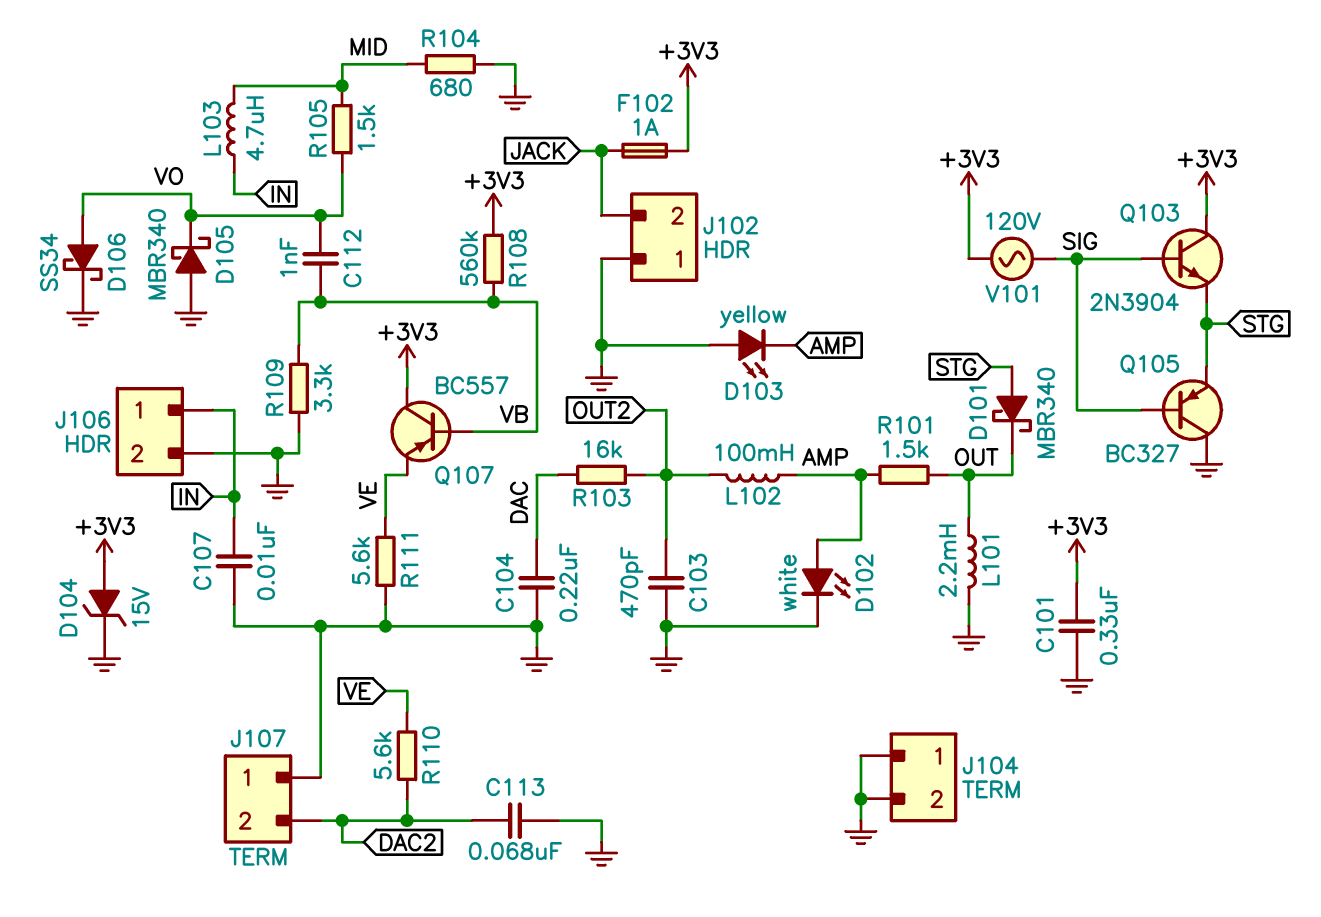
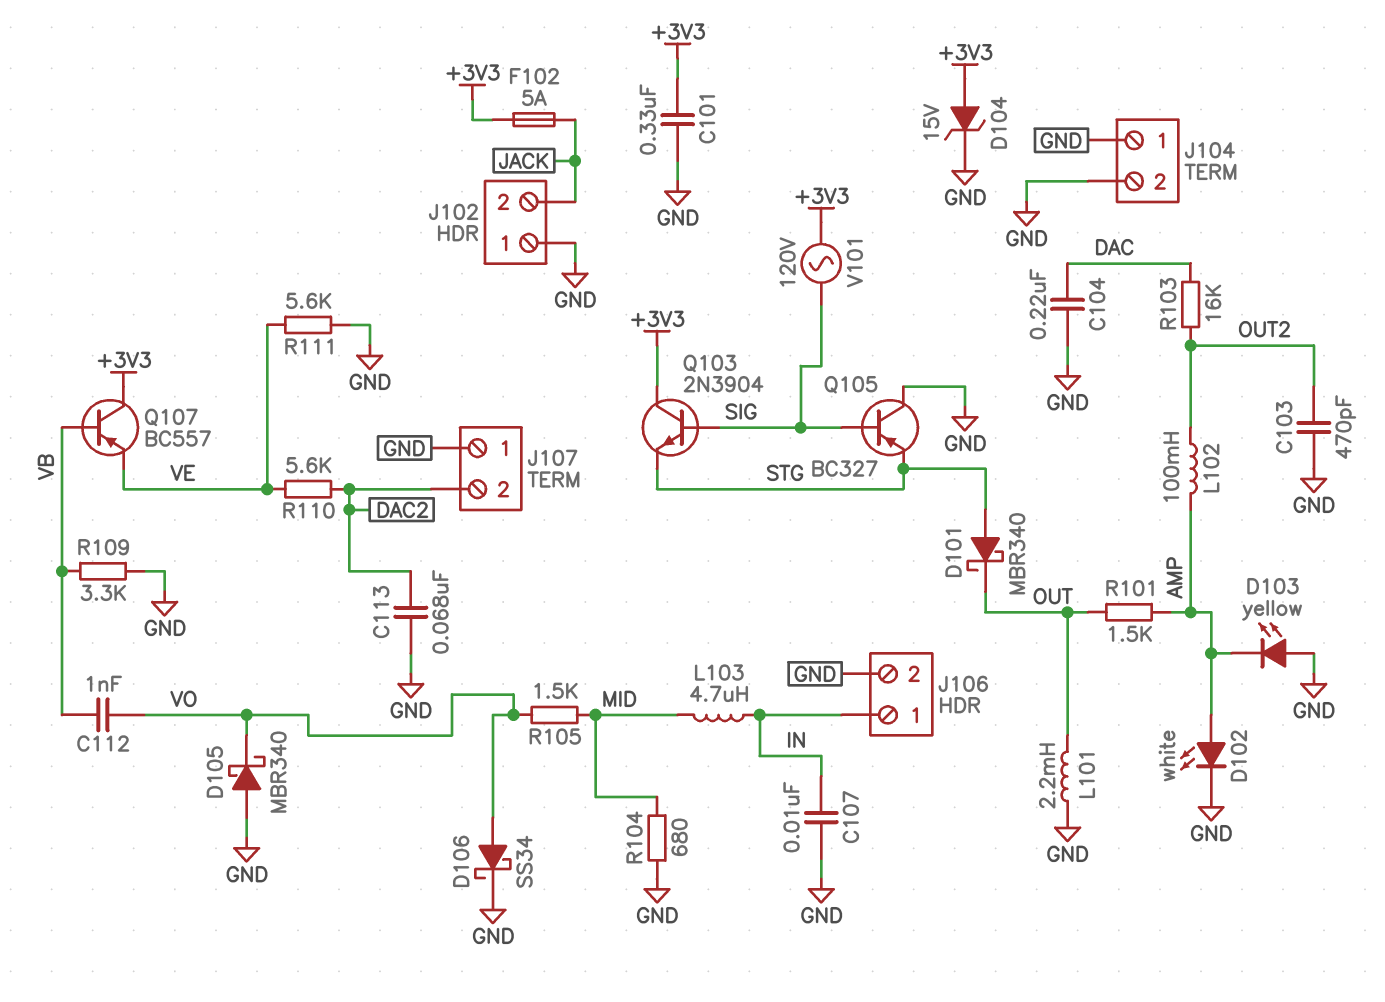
F102: 1A (+3V3, JACK) -> 5A (+3V3, JACK)
R108: 560k (+3V3, VB) -> none

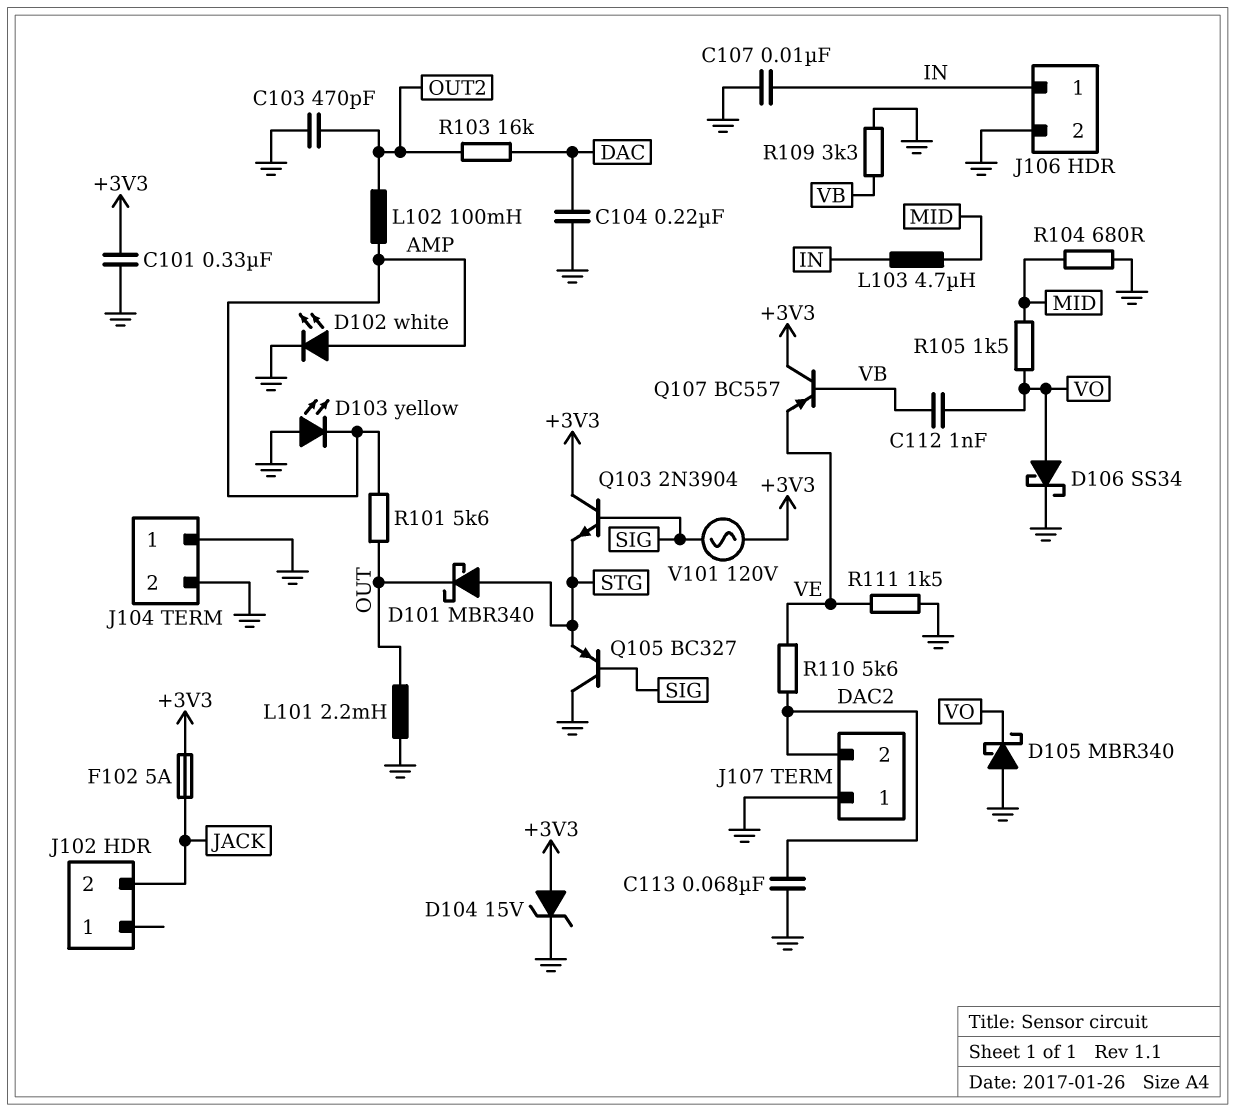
J102 pin 1: GND -> none
R101: 1.5k (AMP, OUT) -> 5.6k (AMP, OUT)
R111: 5.6k (GND, VE) -> 1.5k (GND, VE)

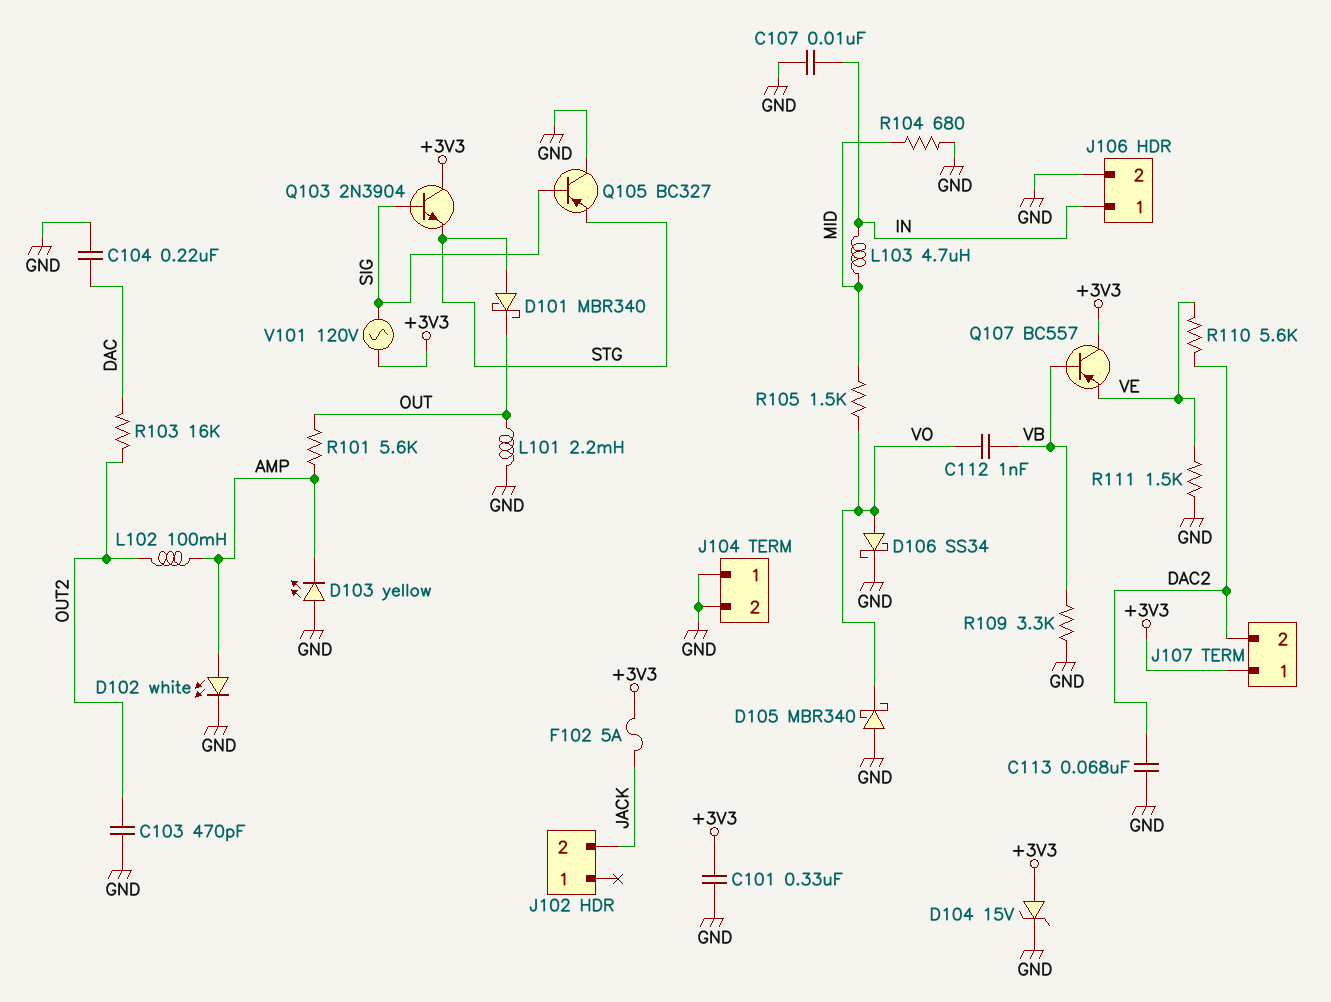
J107 pin 1: GND -> +3V3

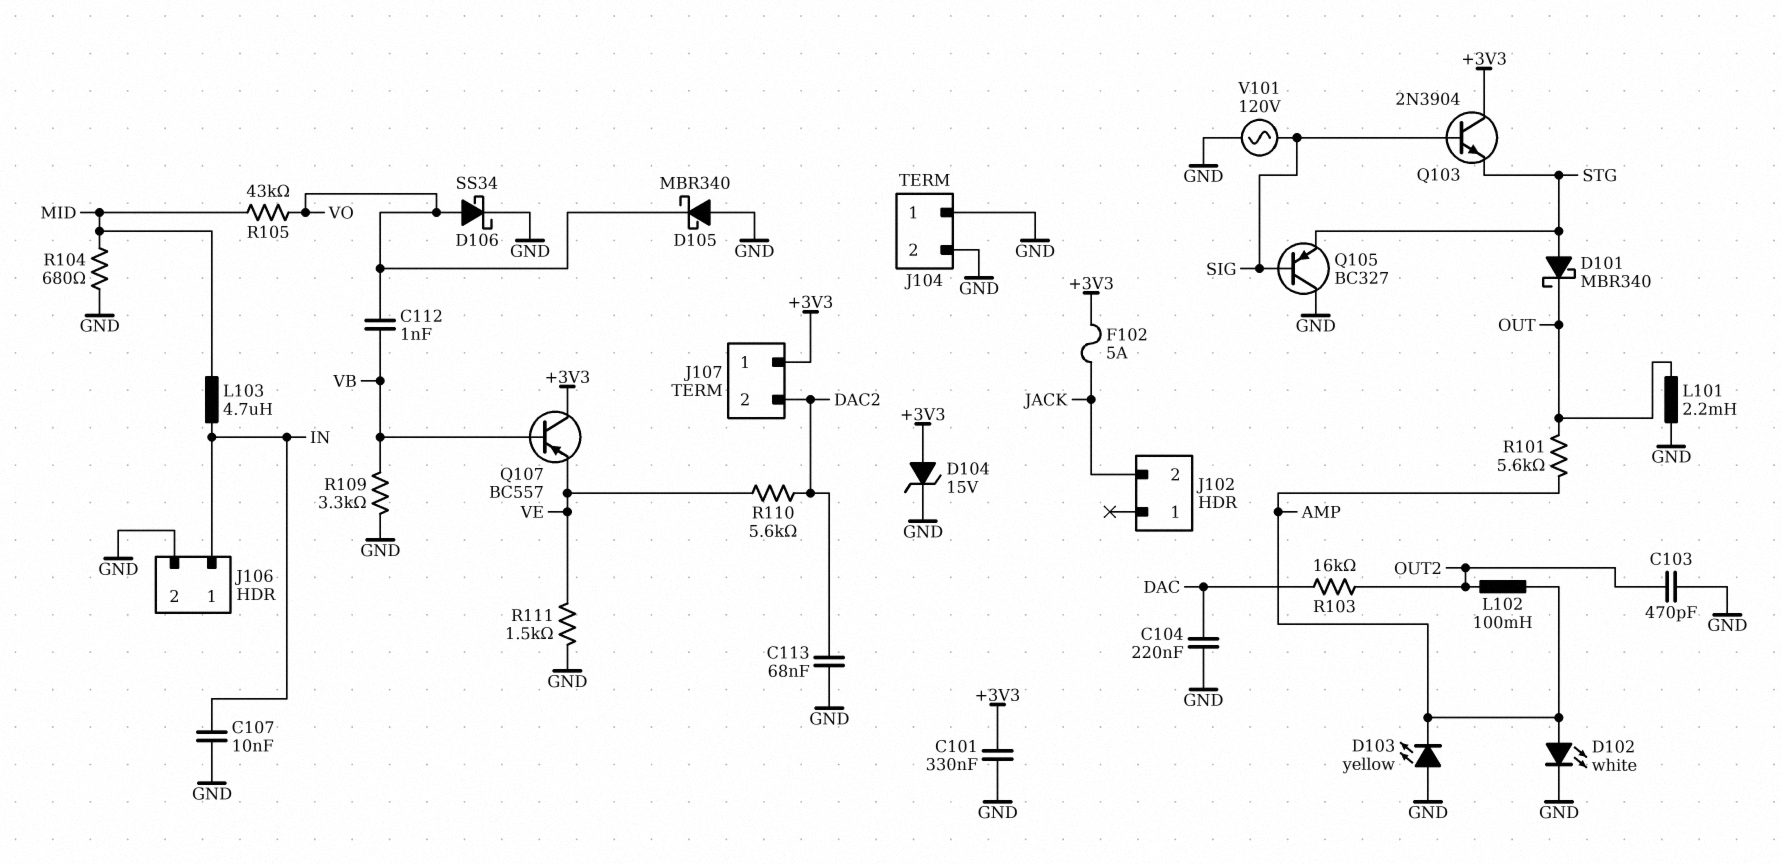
R105: 1.5k (MID, VO) -> 43k (MID, VO)
V101: AC 120V (+3V3, SIG) -> AC 120V (GND, SIG)

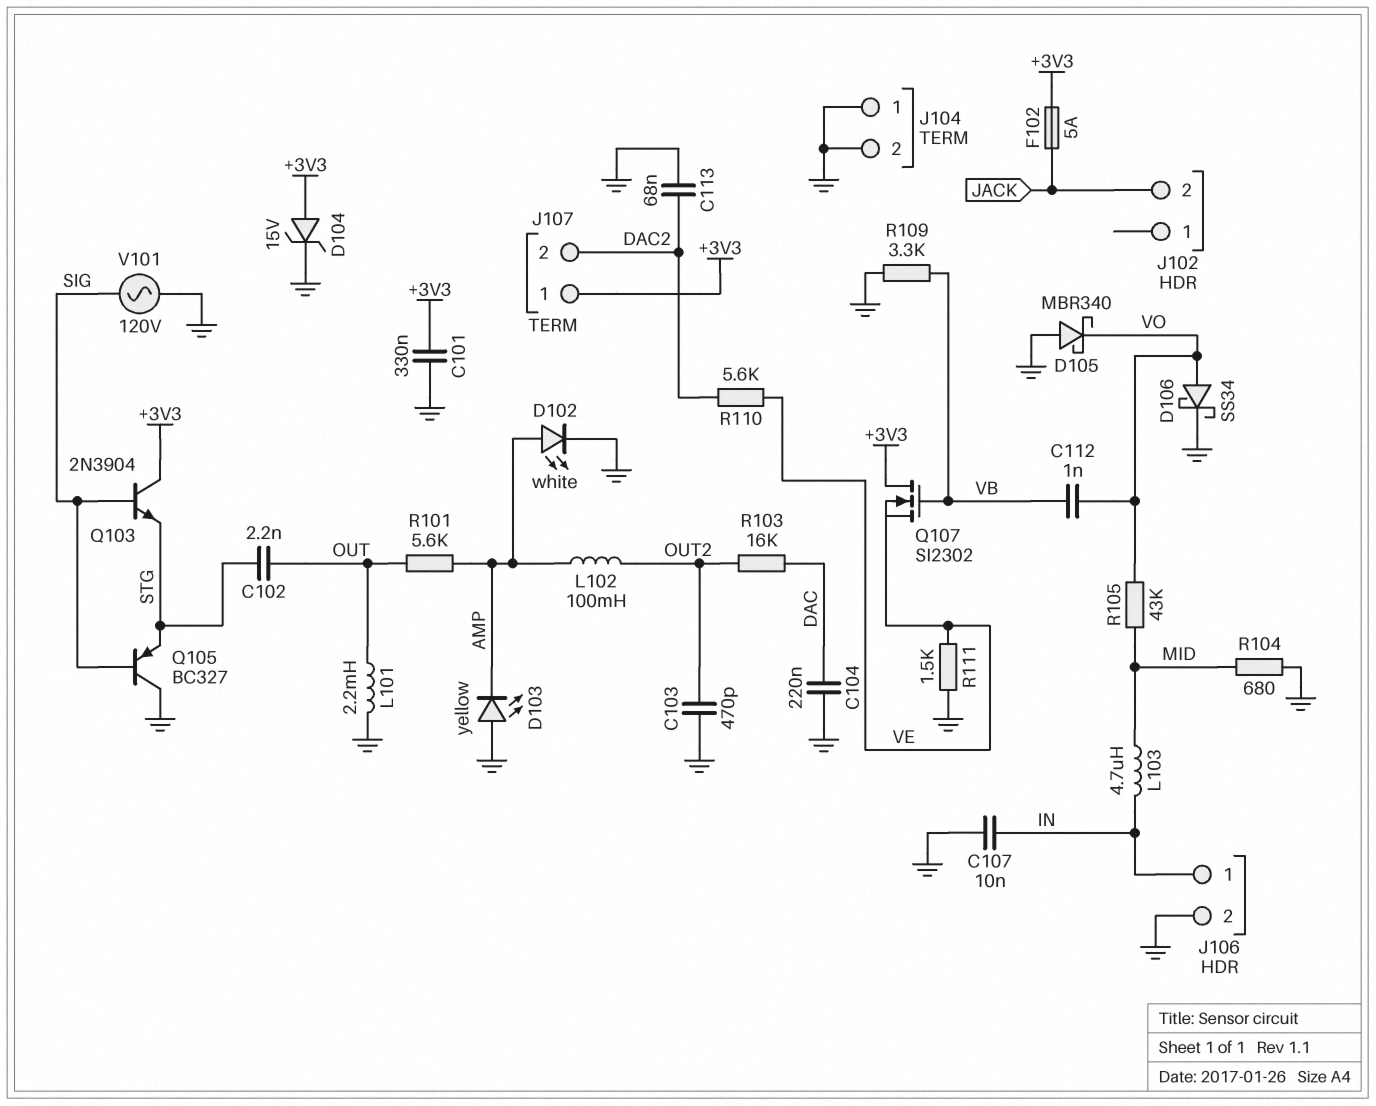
C102: none -> 2.2nF (OUT, STG)
D101: schottky MBR340 (A STG, K OUT) -> none
Q107: PNP BC557 (B VB, C +3V3, E VE) -> NMOS SI2302 (G VB, D +3V3, S VE)

